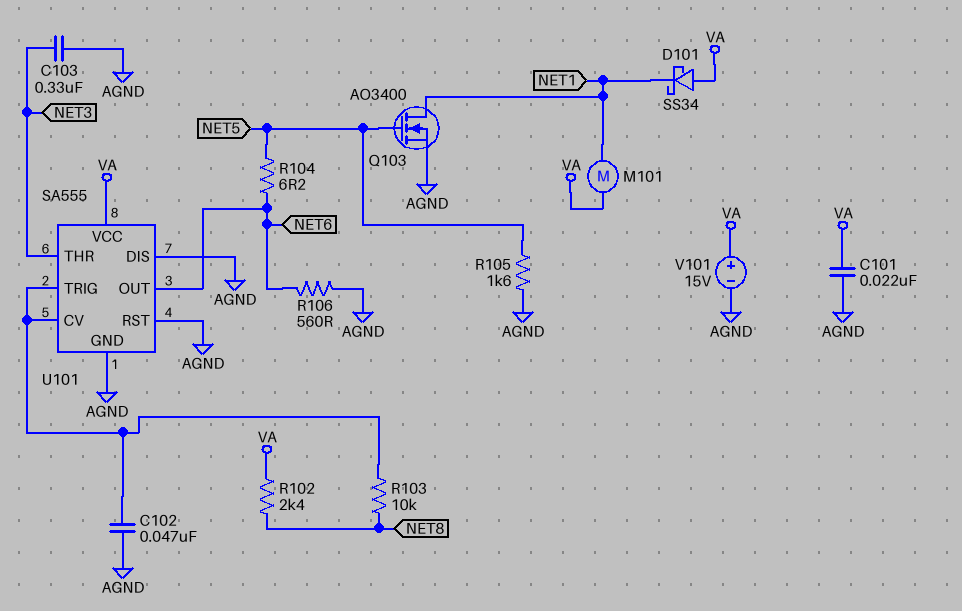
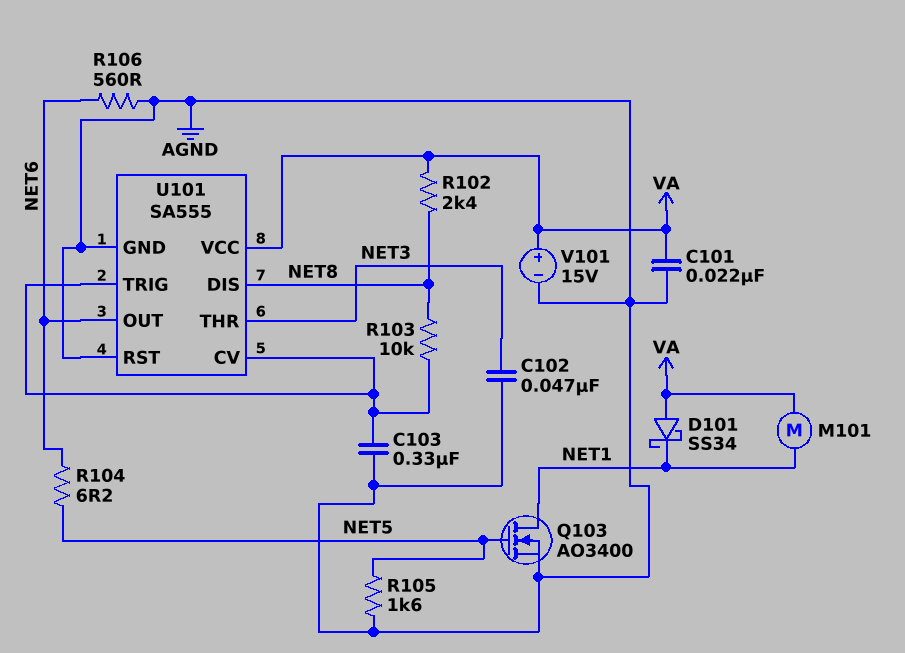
C102: 47nF (AGND, U101/CV) -> 47nF (AGND, NET3)
C103: 330nF (AGND, NET3) -> 330nF (AGND, U101/CV)
U101 pin DIS: AGND -> NET8

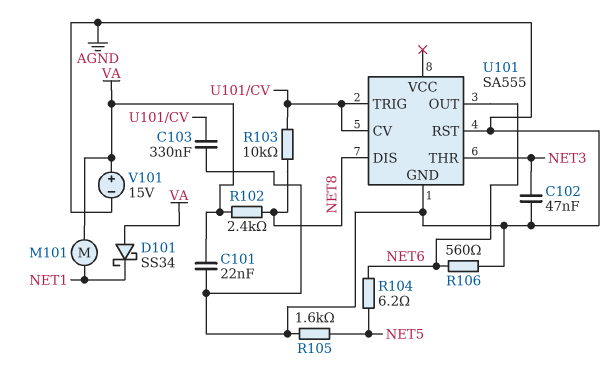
Q103: NMOS AO3400 (G NET5, D NET1, S AGND) -> none
U101 pin VCC: VA -> none

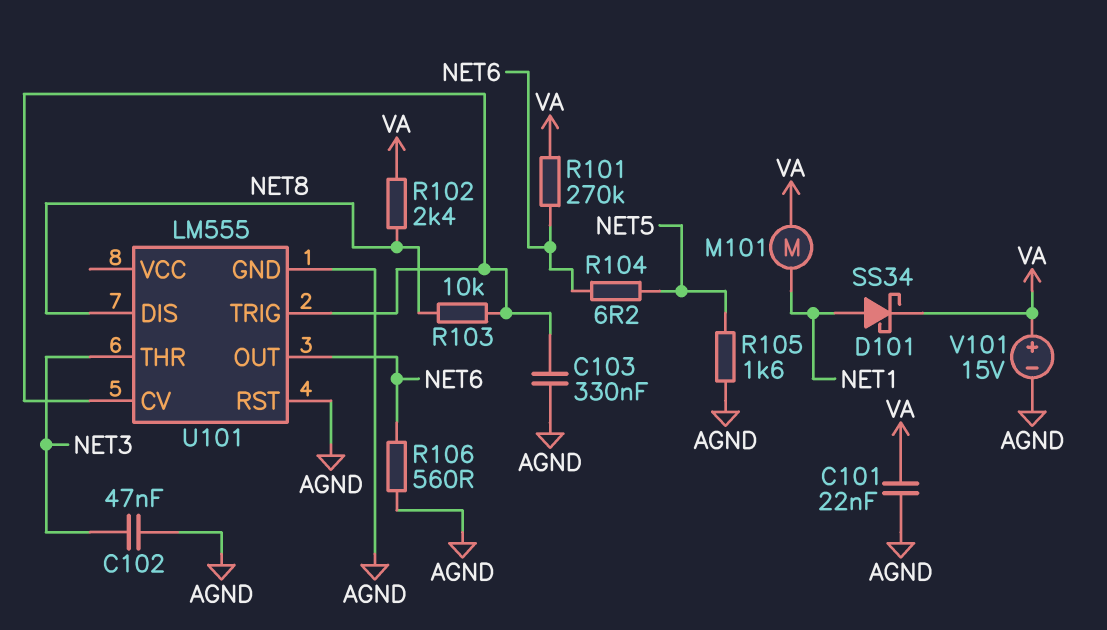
D101: schottky SS34 (A VA, K NET1) -> schottky SS34 (A NET1, K VA)
R101: none -> 270k (NET6, VA)
U101: SA555 -> LM555

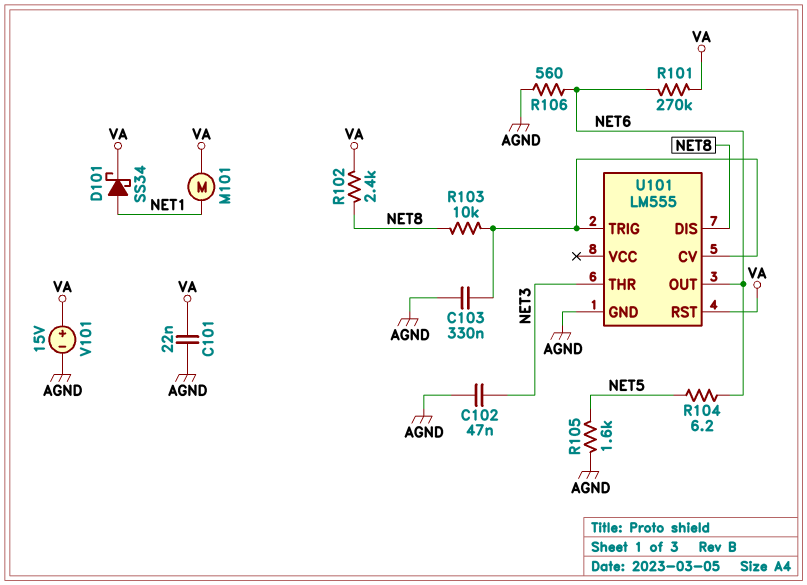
U101 pin RST: AGND -> VA

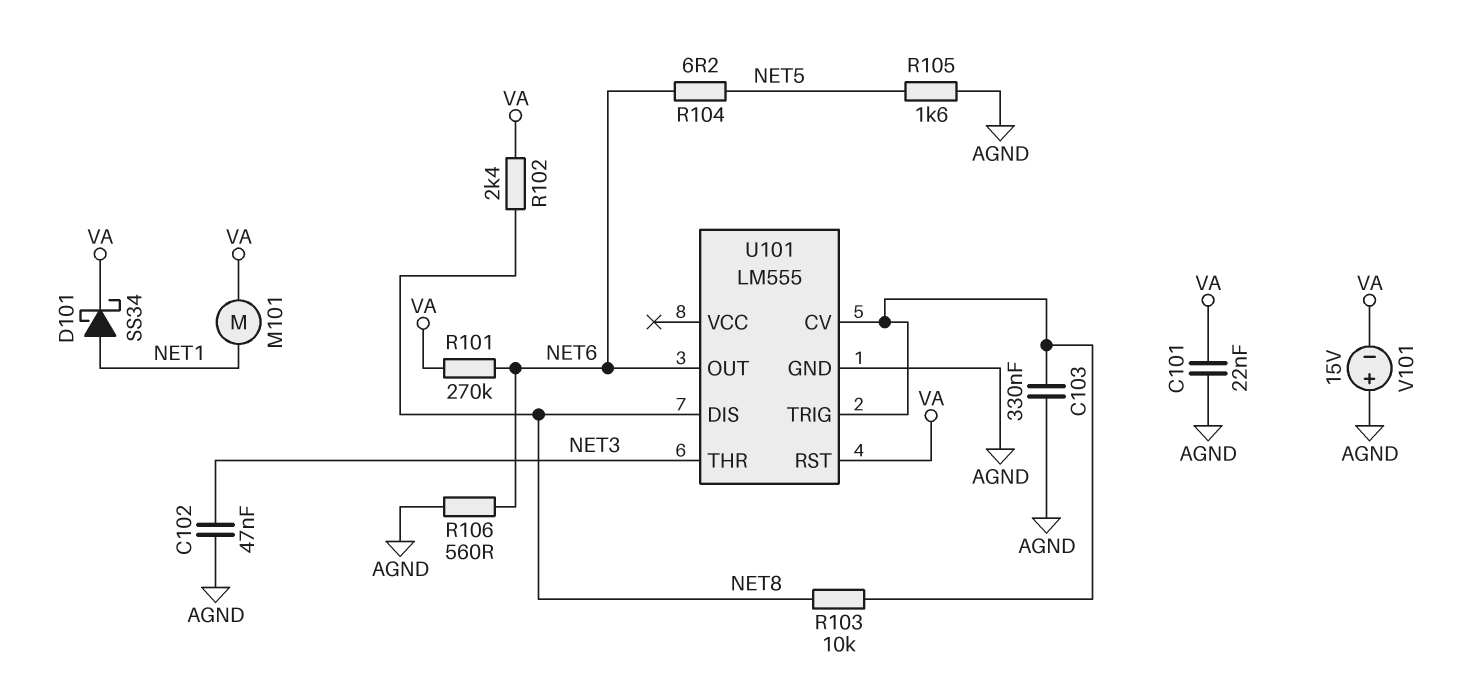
V101: 15V (plus VA, minus AGND) -> 15V (plus AGND, minus VA)

